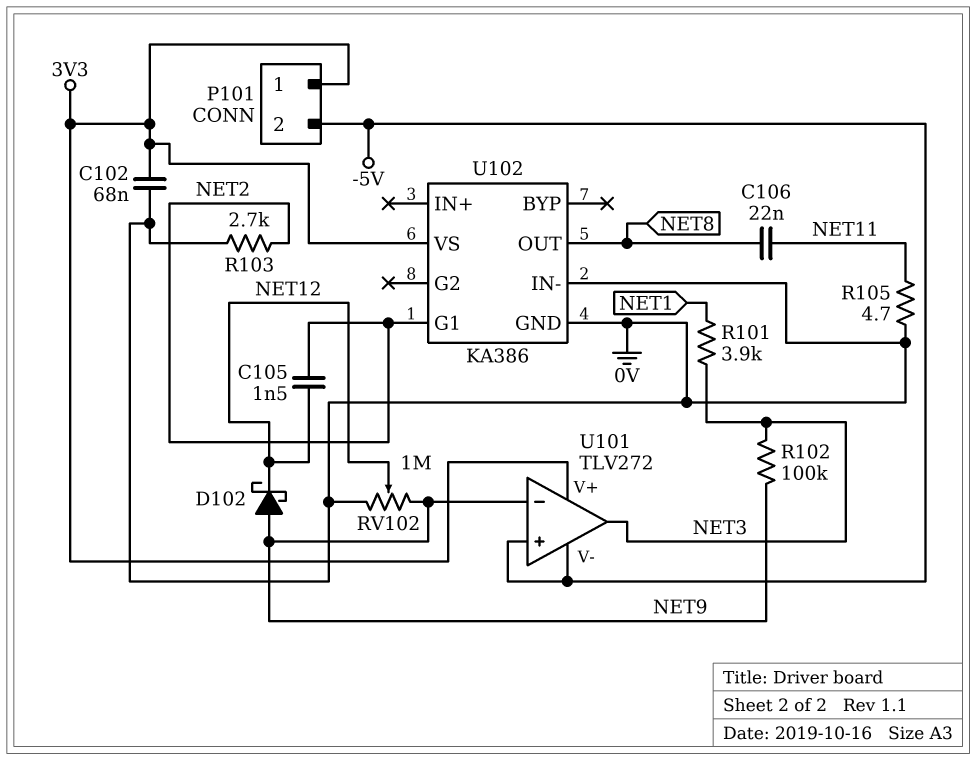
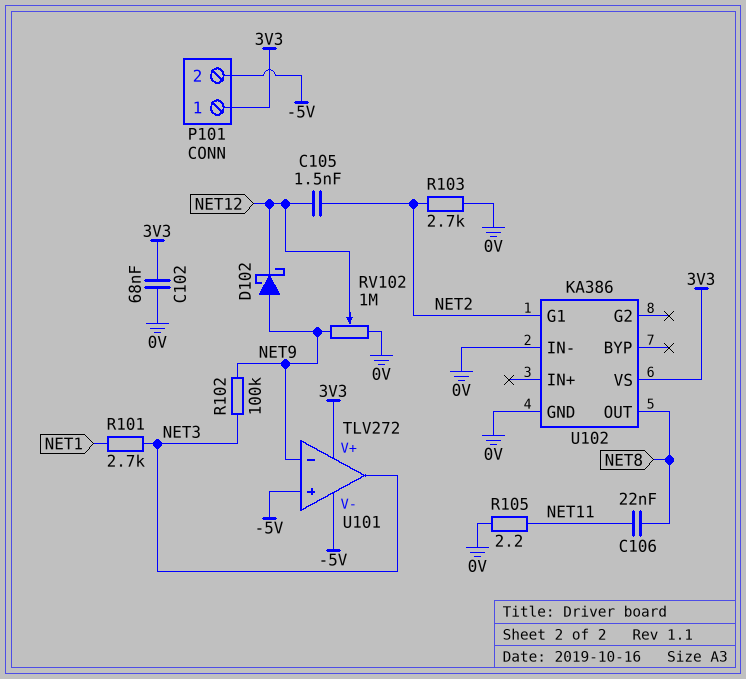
R101: 3.9k (NET1, NET3) -> 2.7k (NET1, NET3)
R105: 4.7 (0V, NET11) -> 2.2 (0V, NET11)

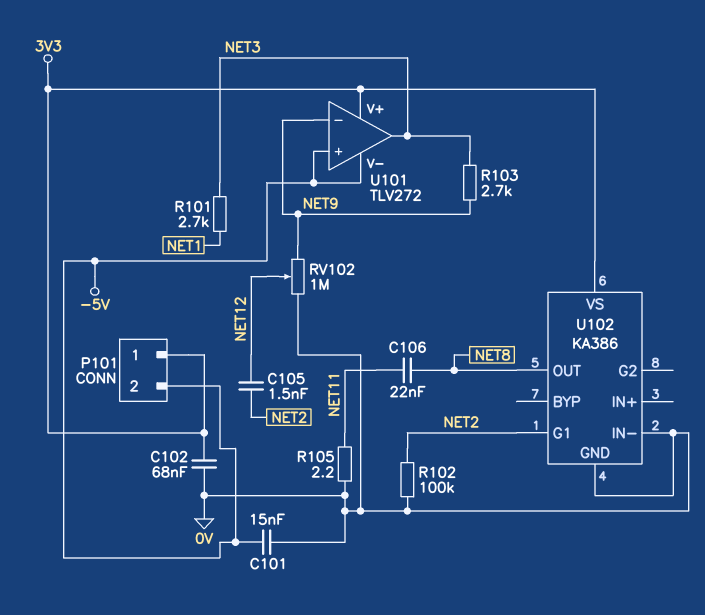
C101: none -> 15nF (-5V, 0V)
D102: schottky (A NET9, K NET12) -> none
R102: 100k (NET3, NET9) -> 100k (0V, NET2)
R103: 2.7k (0V, NET2) -> 2.7k (NET3, NET9)

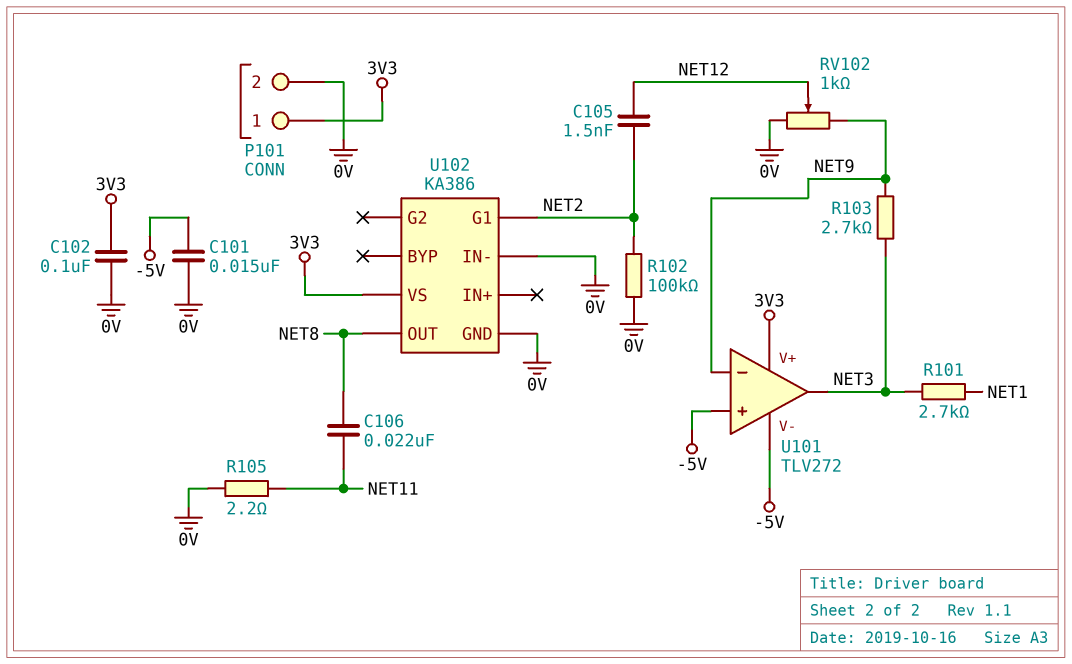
C102: 68nF (0V, 3V3) -> 100nF (0V, 3V3)
P101 pin 2: -5V -> 0V
RV102: 1M (0V, NET9, wiper NET12) -> 1k (0V, NET9, wiper NET12)

